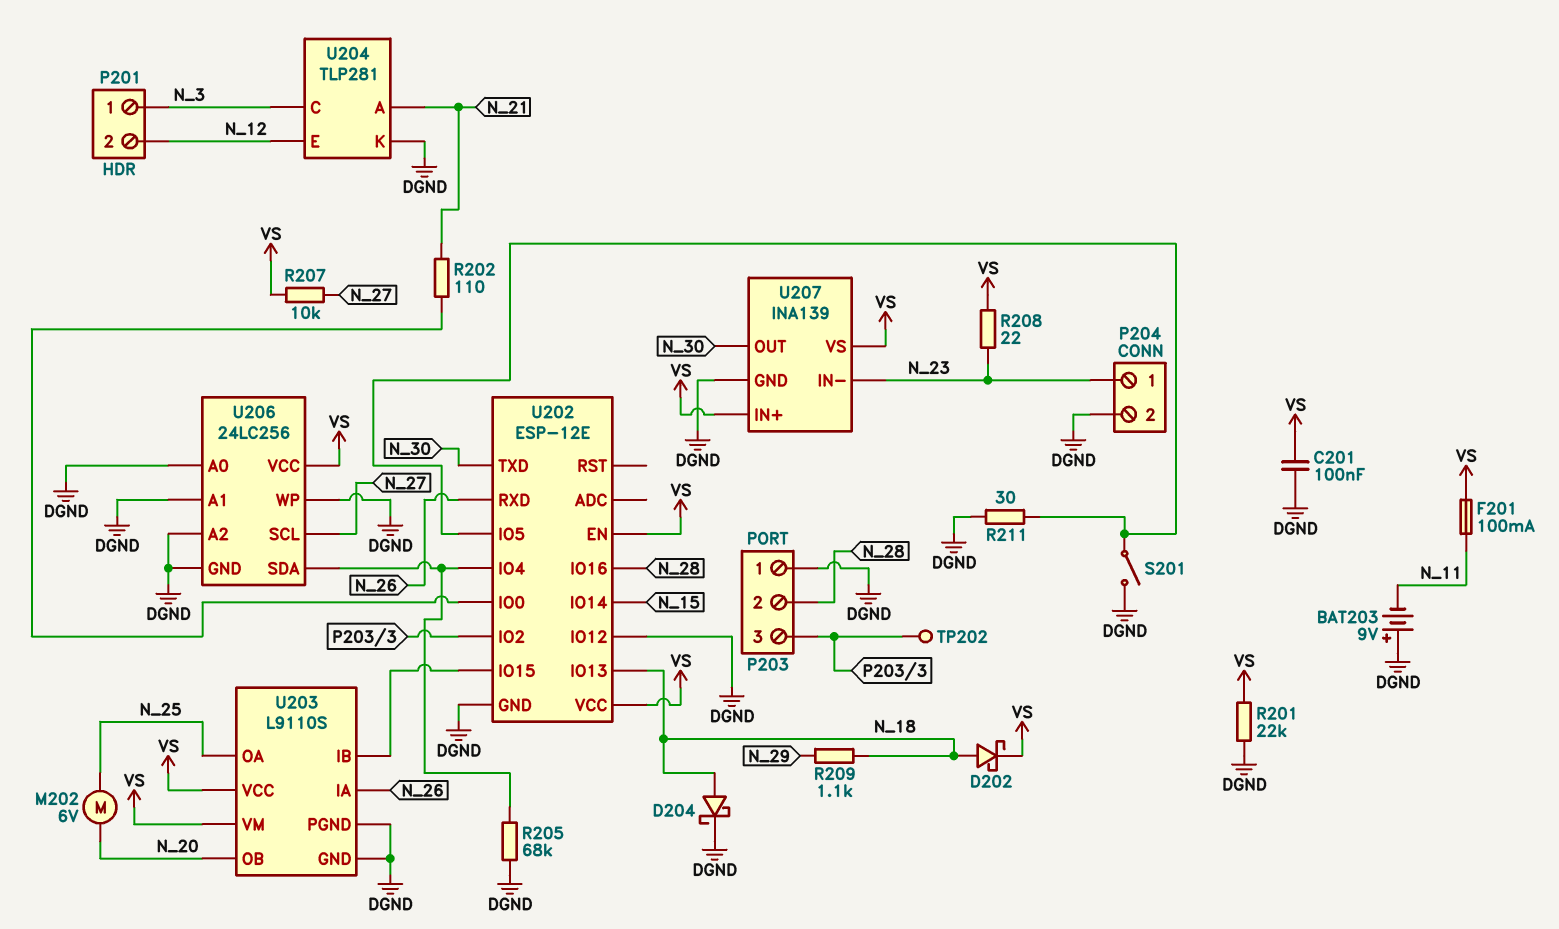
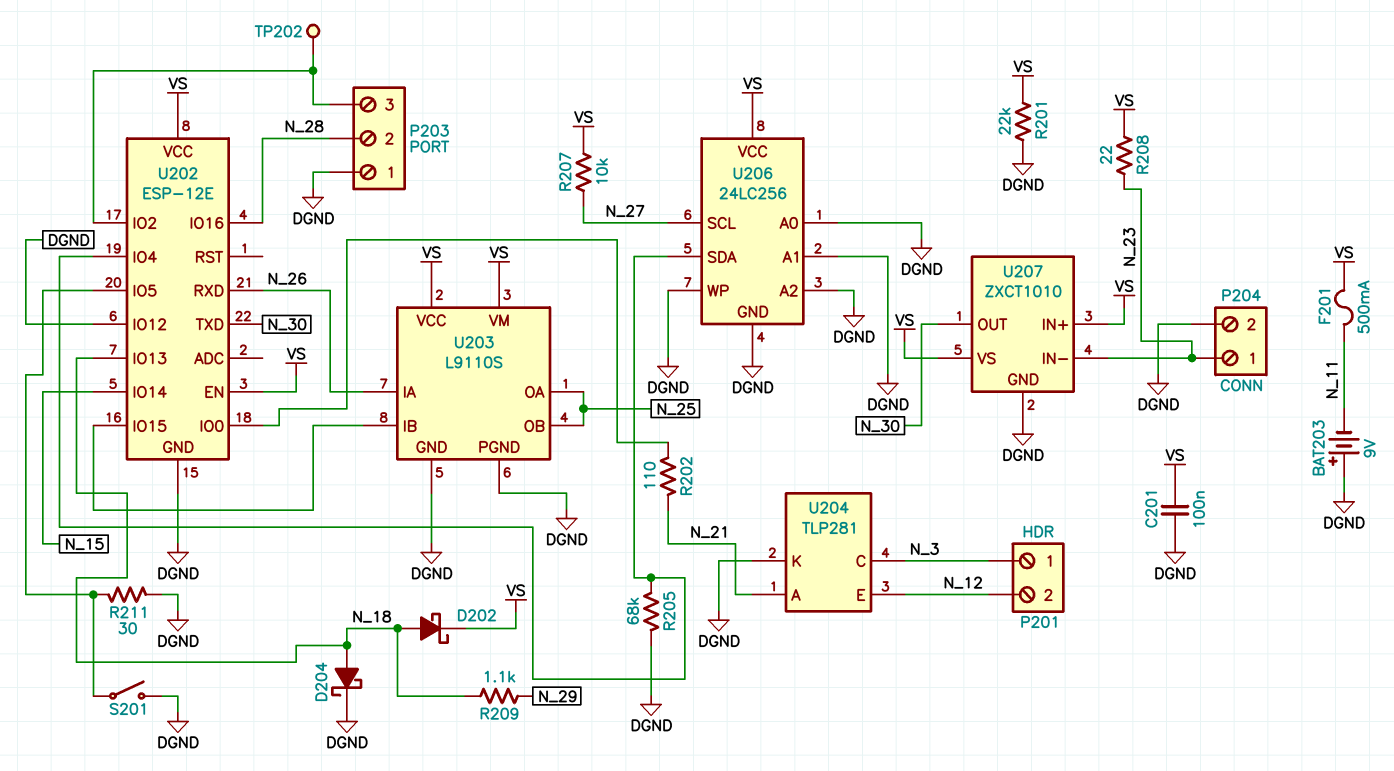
F201: 100mA (N_11, VS) -> 500mA (N_11, VS)
M202: motor 6V (N_20, N_25) -> none
U203 pin OB: N_20 -> N_25
U207: INA139 -> ZXCT1010

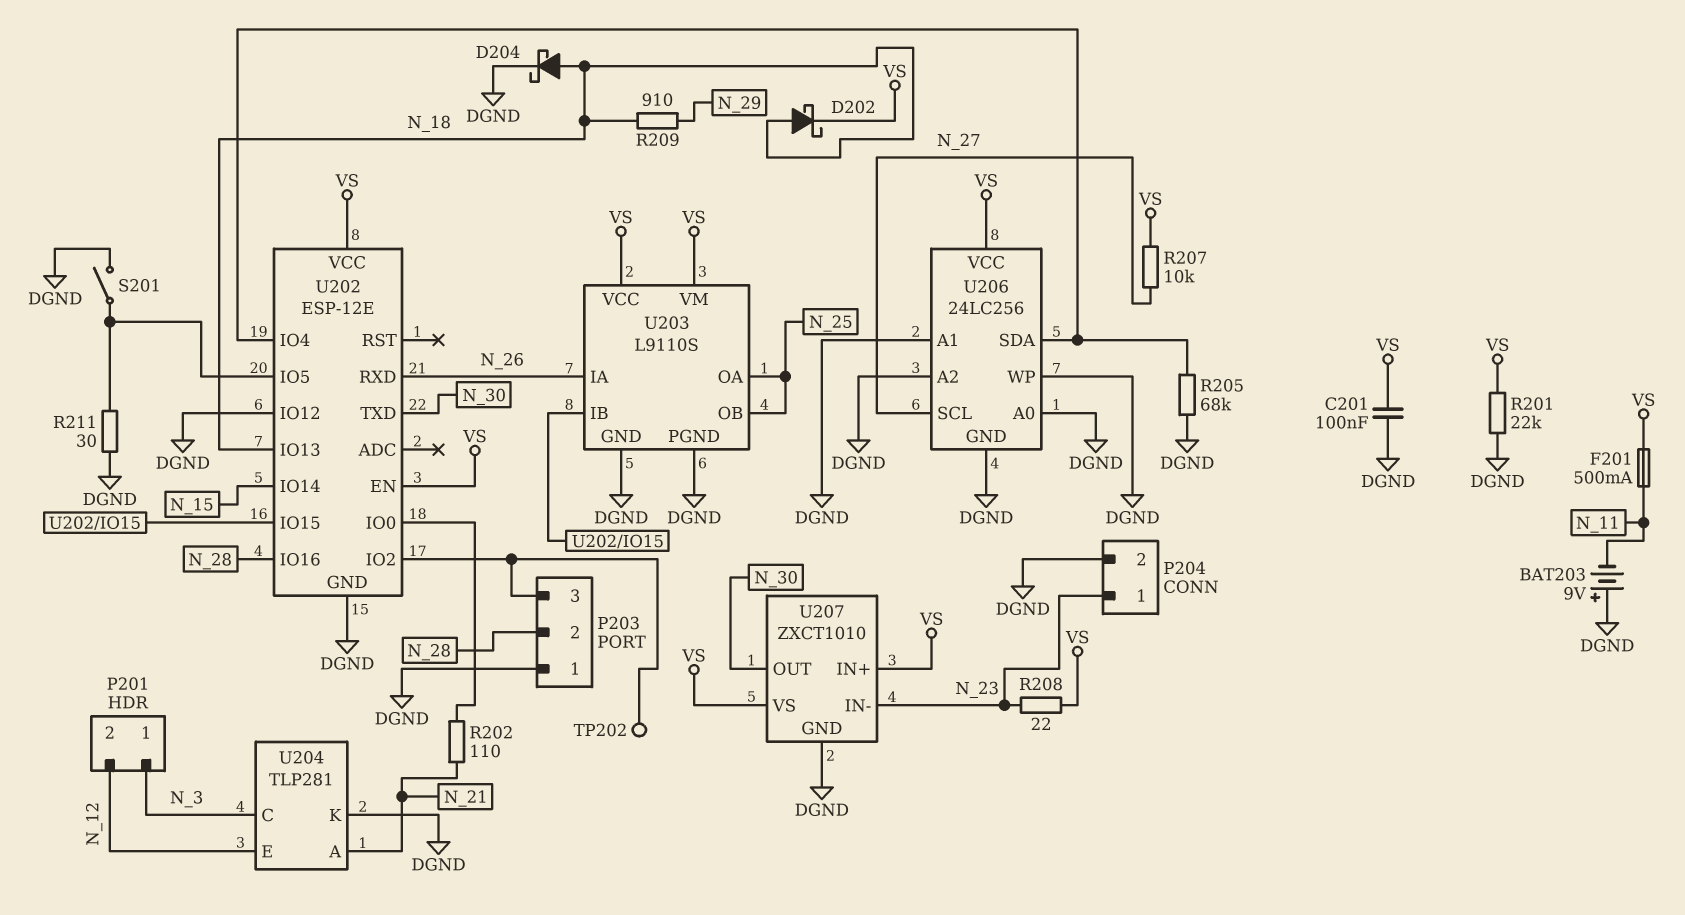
R209: 1.1k (N_18, N_29) -> 910 (N_18, N_29)

